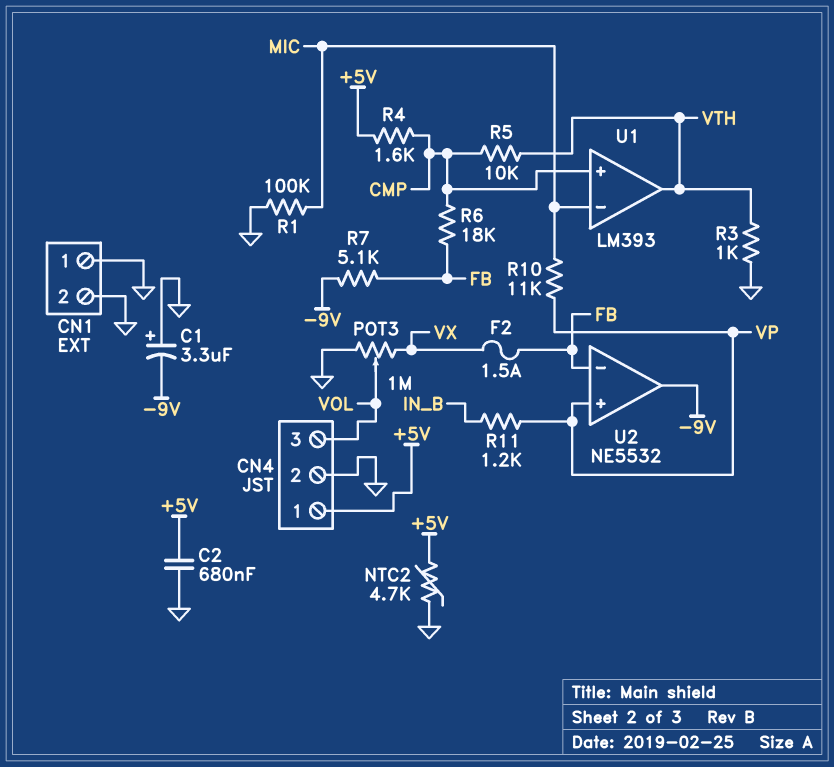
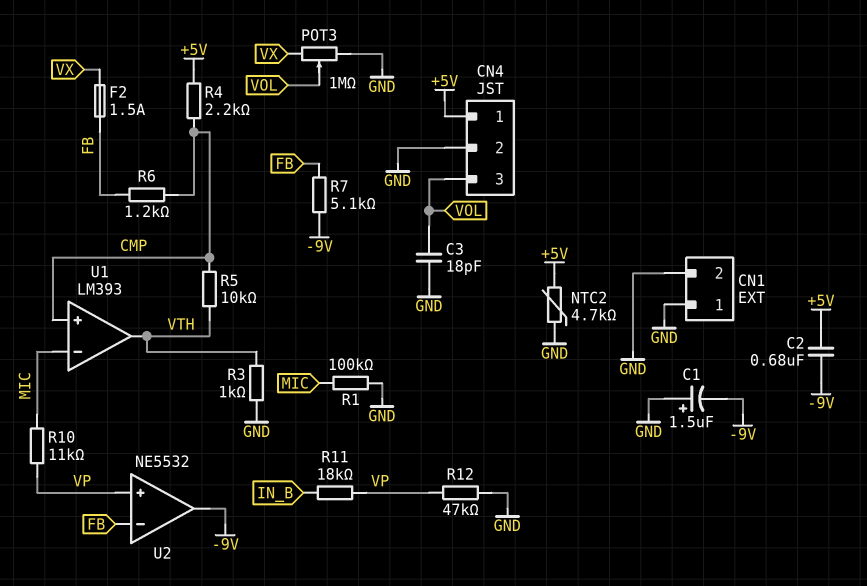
C1: 3.3uF (plus GND, minus -9V) -> 1.5uF (plus GND, minus -9V)
C2: 680nF (+5V, GND) -> 680nF (+5V, -9V)
C3: none -> 18pF (GND, VOL)
R4: 1.6k (+5V, CMP) -> 2.2k (+5V, CMP)
R6: 18k (CMP, FB) -> 1.2k (CMP, FB)
R11: 1.2k (IN_B, VP) -> 18k (IN_B, VP)
R12: none -> 47k (GND, VP)

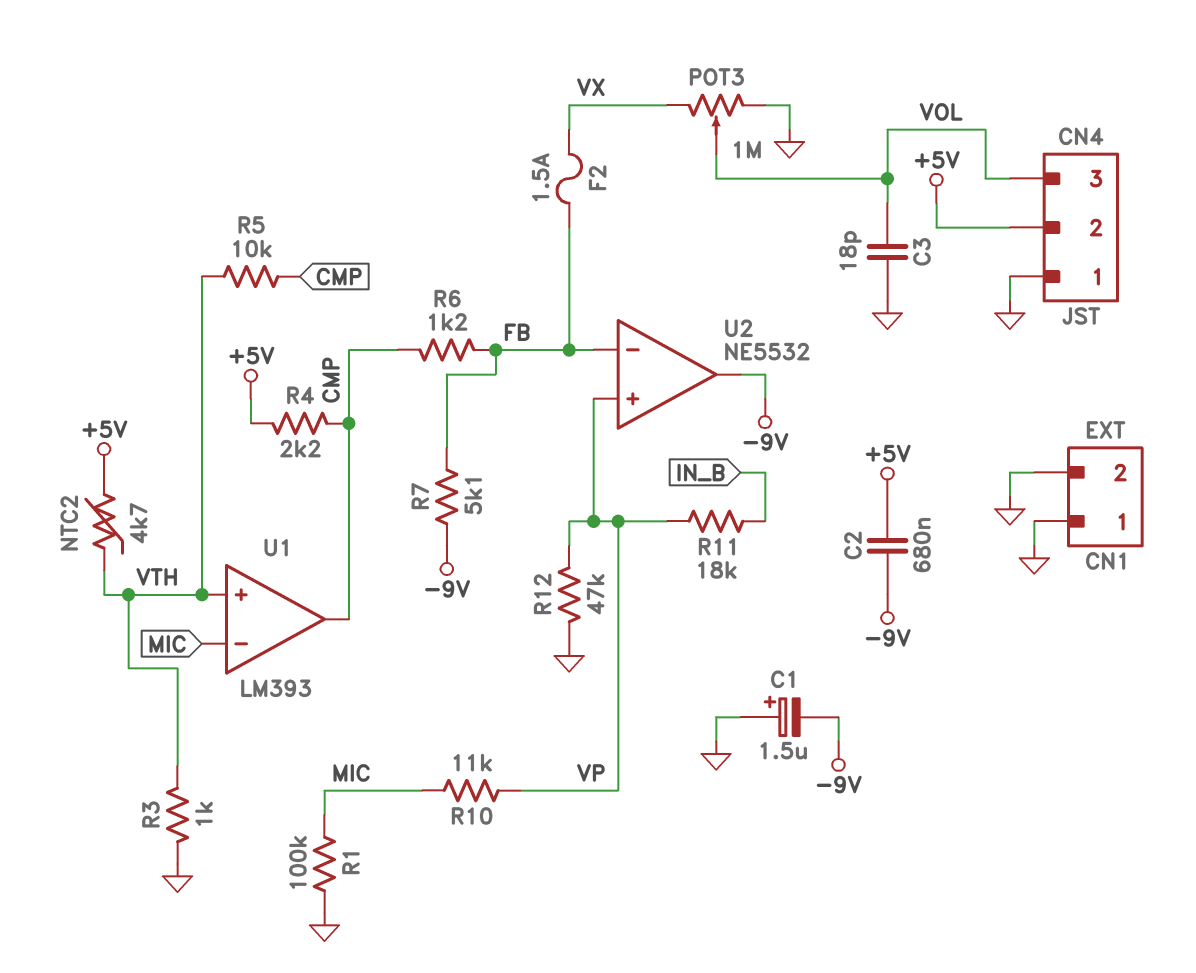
CN4 pin 1: +5V -> GND
CN4 pin 2: GND -> +5V
NTC2: 4.7k (+5V, GND) -> 4.7k (+5V, VTH)
U1 pin in+: CMP -> VTH
U1 pin out: VTH -> CMP

